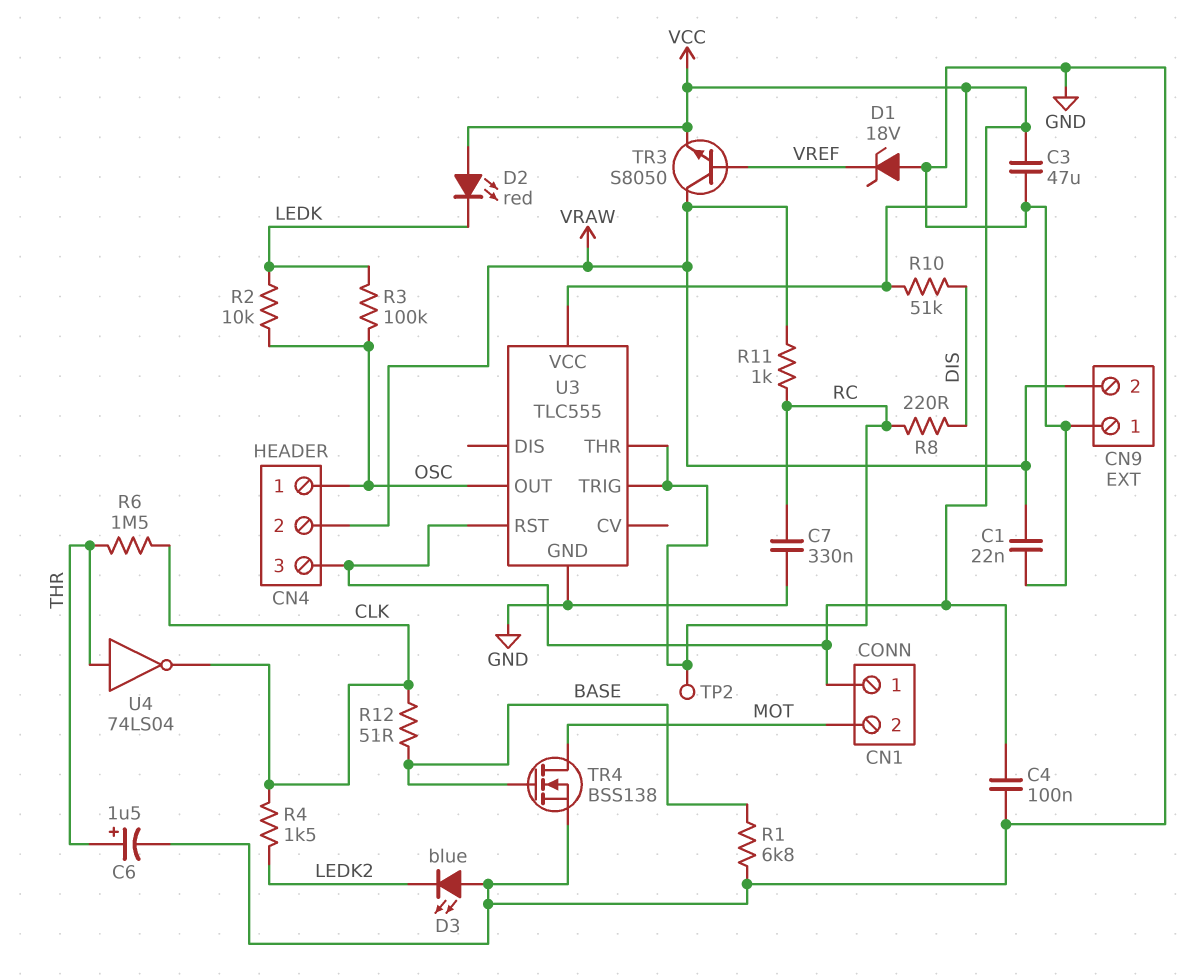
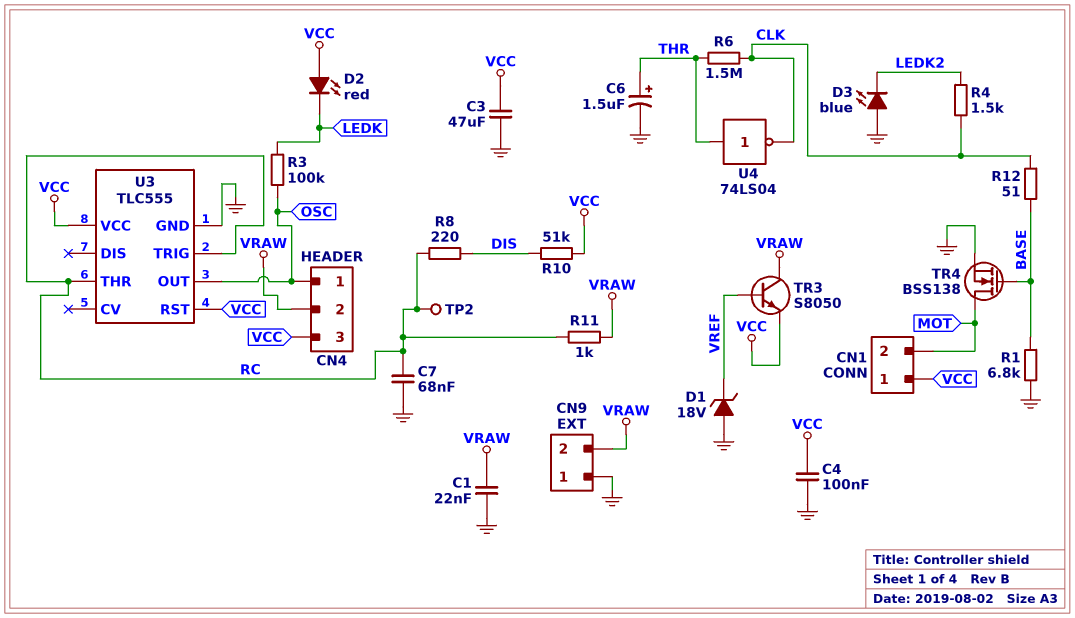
C7: 330nF (GND, RC) -> 68nF (GND, RC)
R2: 10k (LEDK, OSC) -> none

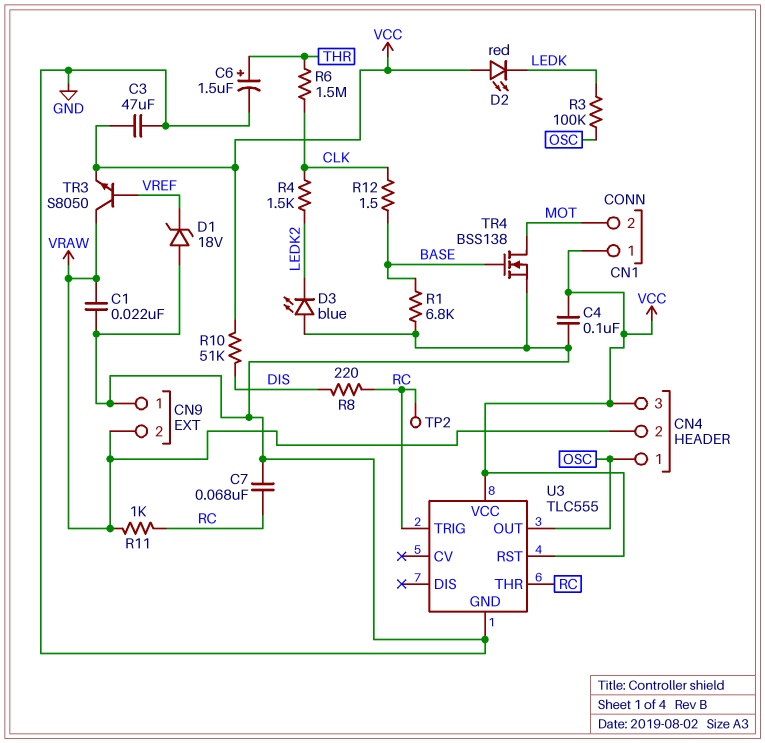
R12: 51 (BASE, CLK) -> 1.5 (BASE, CLK)
U4: NOT 74LS04 (in THR, out CLK) -> none

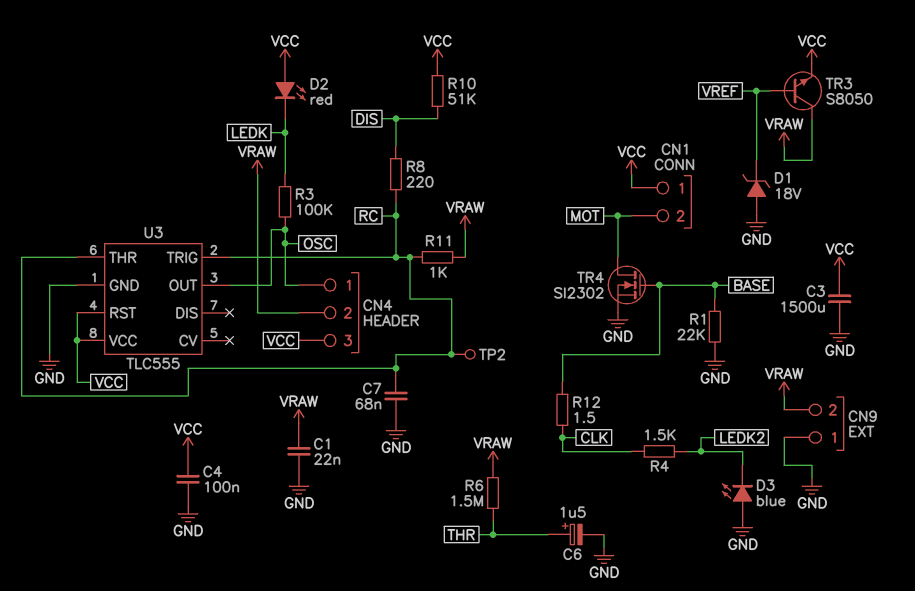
C3: 47uF (GND, VCC) -> 1500uF (GND, VCC)
R1: 6.8k (BASE, GND) -> 22k (BASE, GND)
R6: 1.5M (CLK, THR) -> 1.5M (THR, VRAW)
TR4: NMOS BSS138 (G BASE, D MOT, S GND) -> NMOS SI2302 (G BASE, D MOT, S GND)

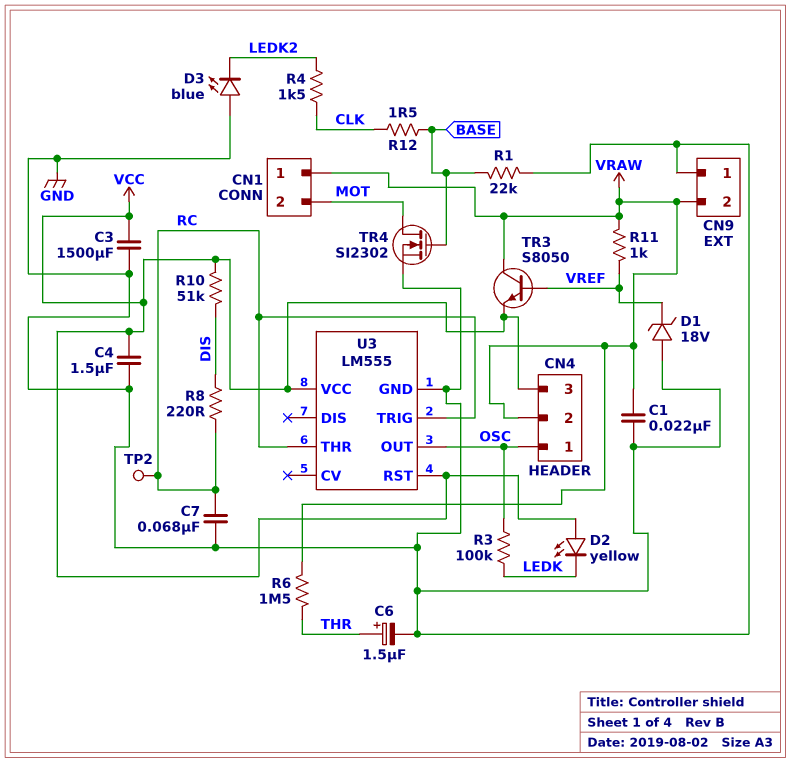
C4: 100nF (GND, VCC) -> 1.5uF (GND, VCC)
CN1 pin 1: VCC -> VRAW
D2: LED red (A VCC, K LEDK) -> LED yellow (A VCC, K LEDK)
R11: 1k (RC, VRAW) -> 1k (VRAW, VREF)
U3: TLC555 -> LM555

